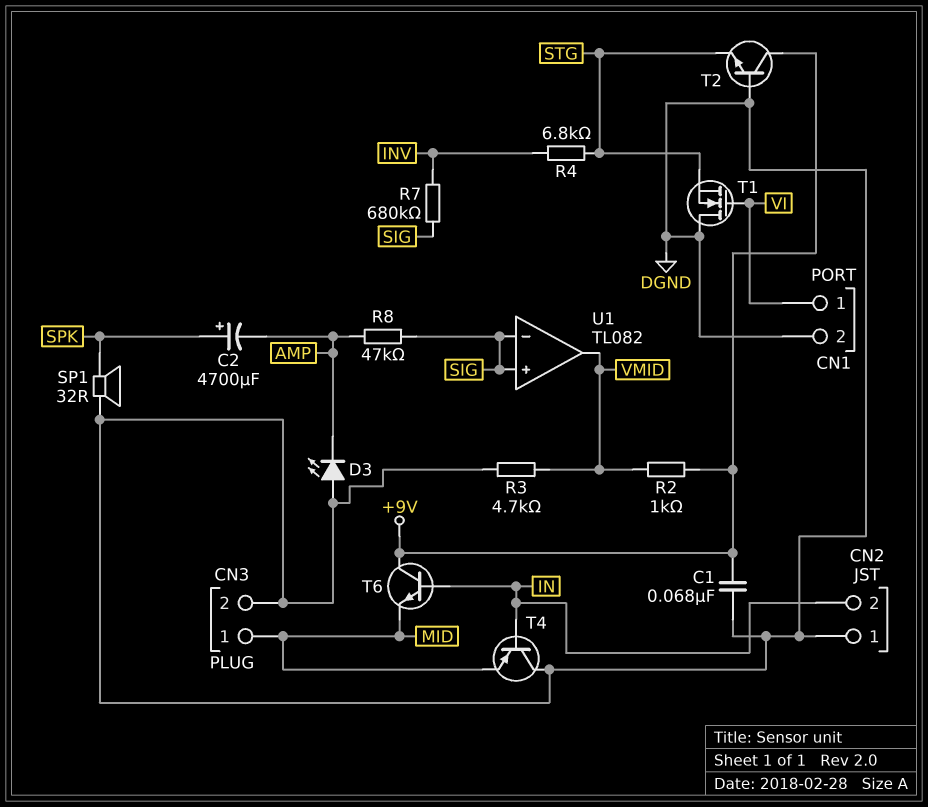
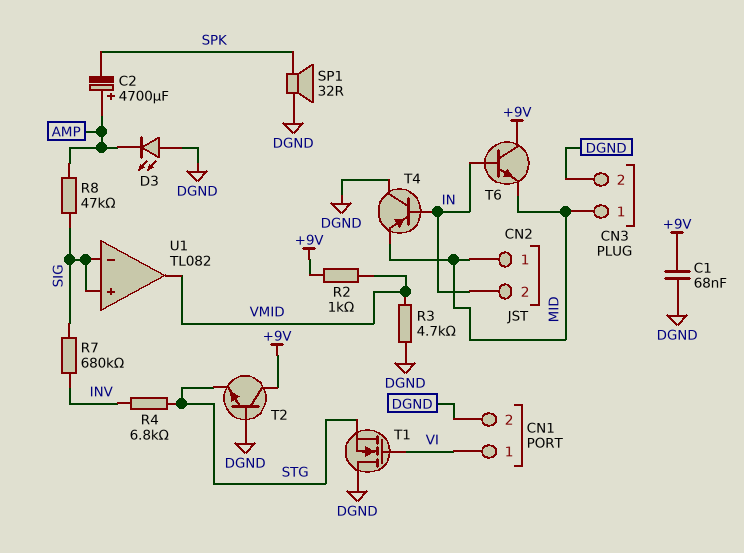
C2: 4700uF (plus SPK, minus AMP) -> 4700uF (plus AMP, minus SPK)
CN2 pin 1: DGND -> MID

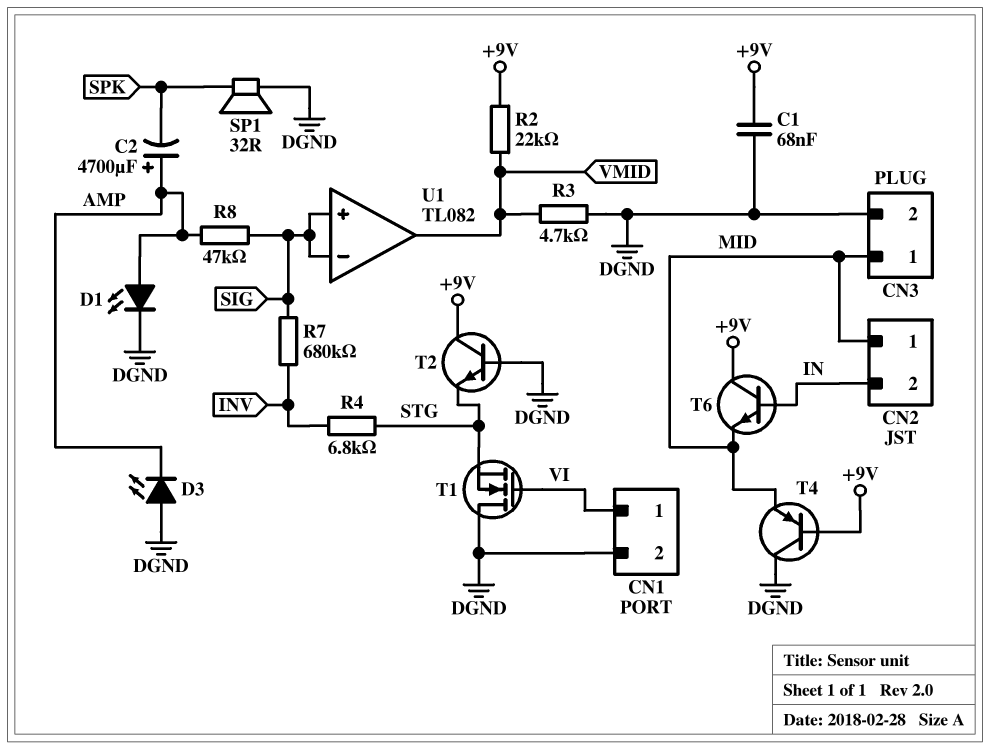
D1: none -> LED (A AMP, K DGND)
R2: 1k (+9V, VMID) -> 22k (+9V, VMID)
T4: PNP (B IN, C DGND, E MID) -> PNP (B +9V, C DGND, E MID)

